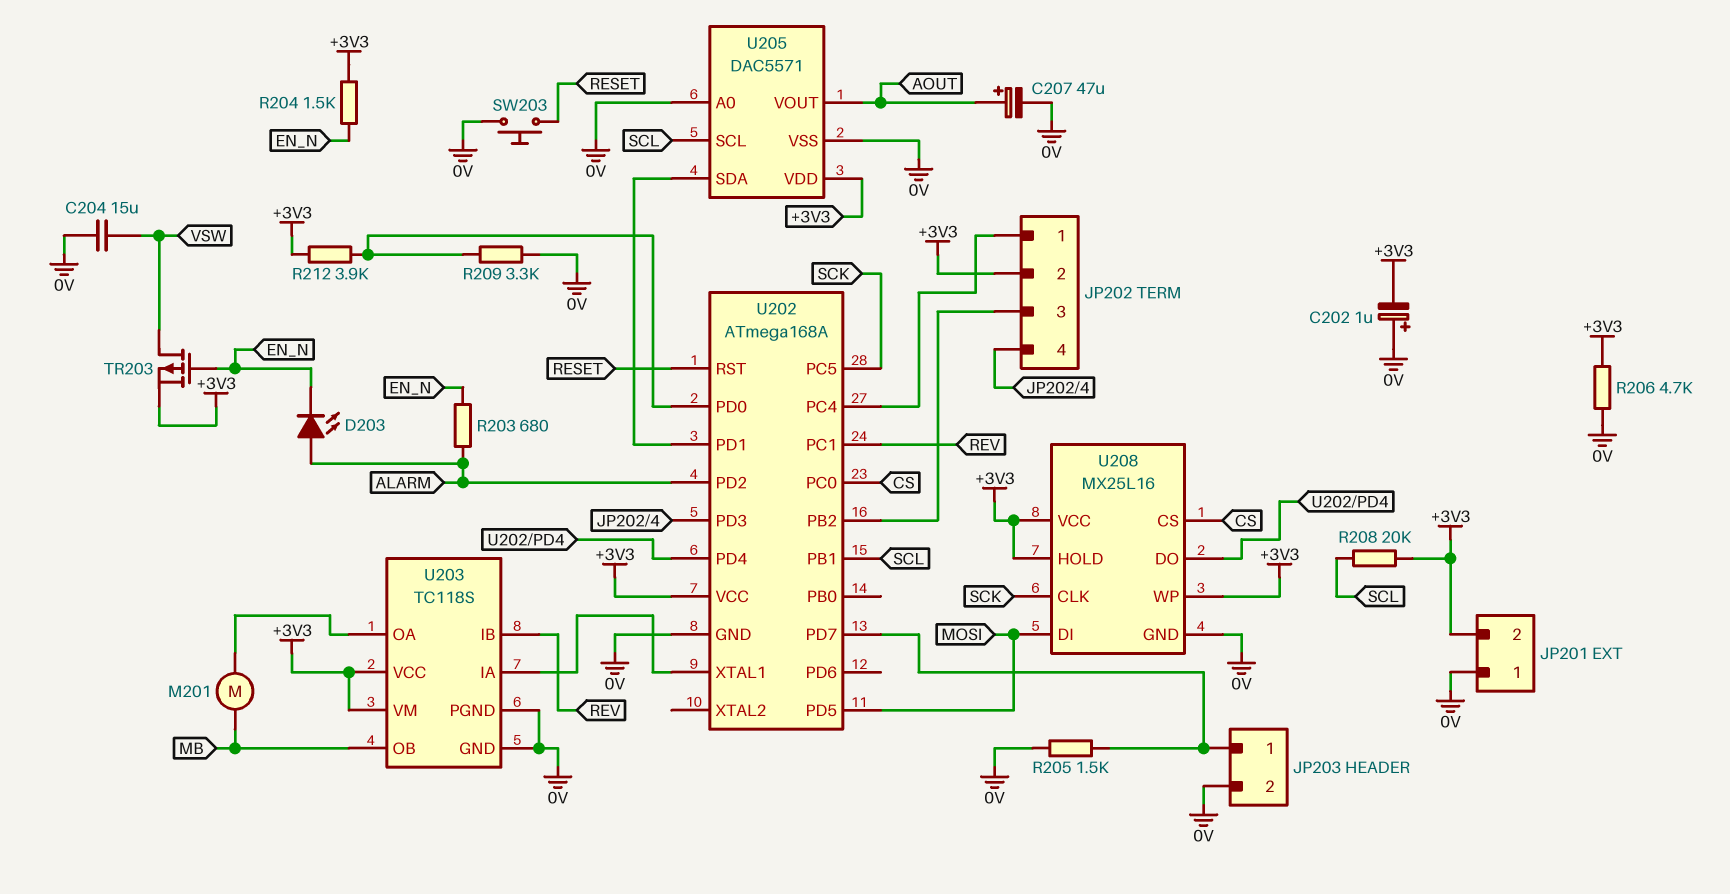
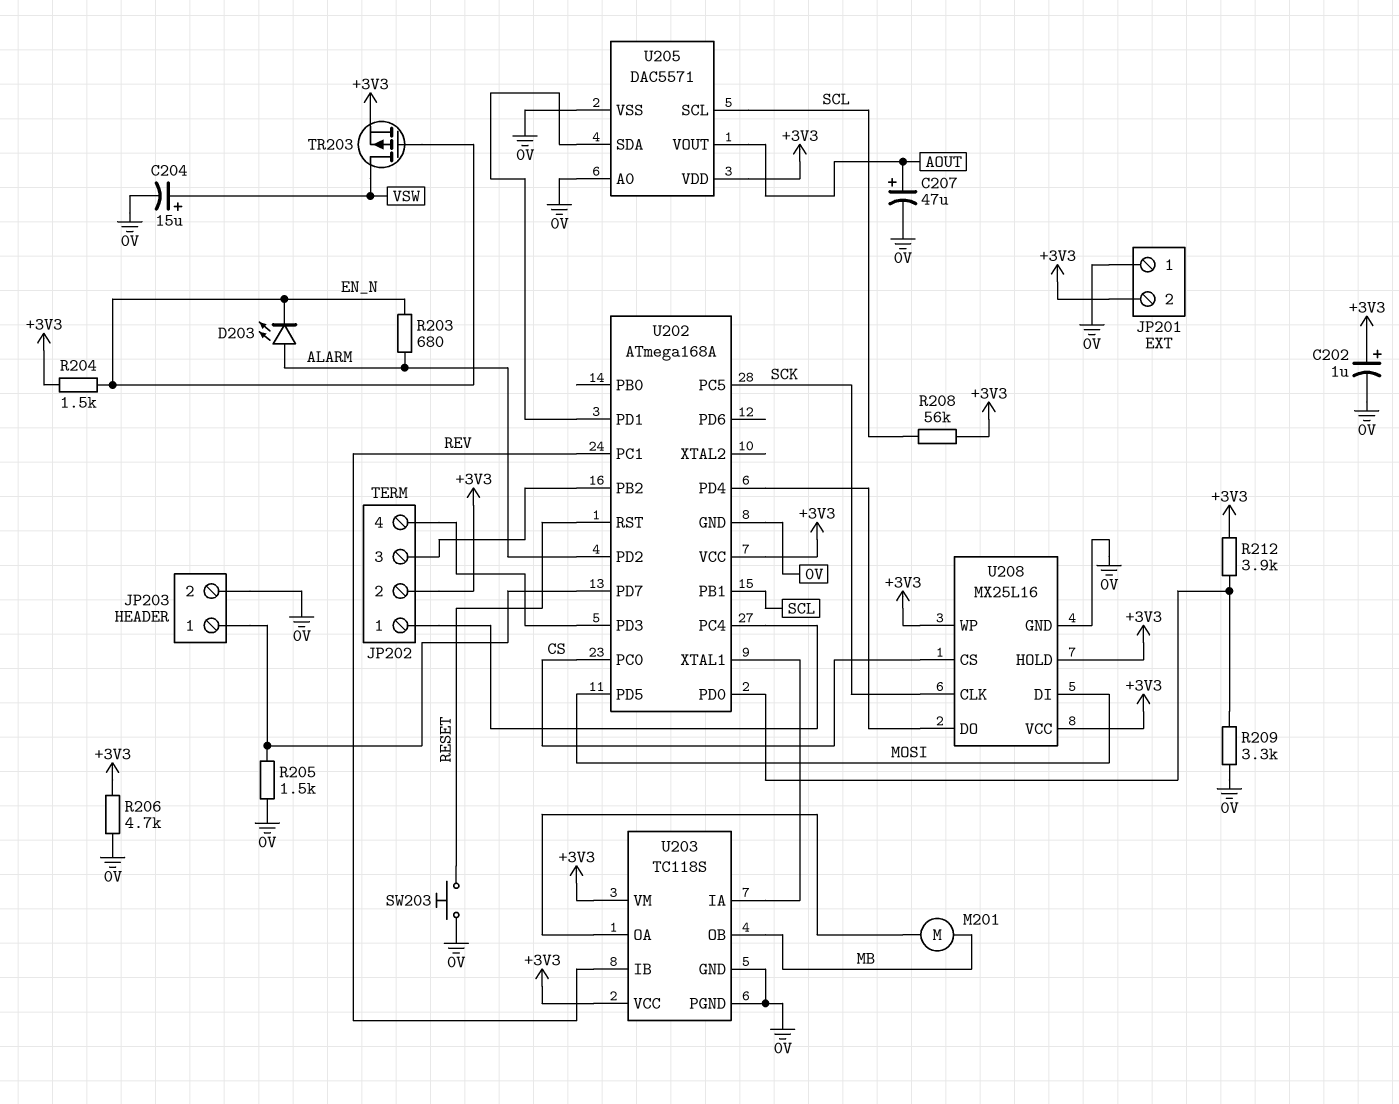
C202: 1uF (plus 0V, minus +3V3) -> 1uF (plus +3V3, minus 0V)
C204: 15uF (0V, VSW) -> 15uF (plus VSW, minus 0V)
R208: 20k (+3V3, SCL) -> 56k (+3V3, SCL)

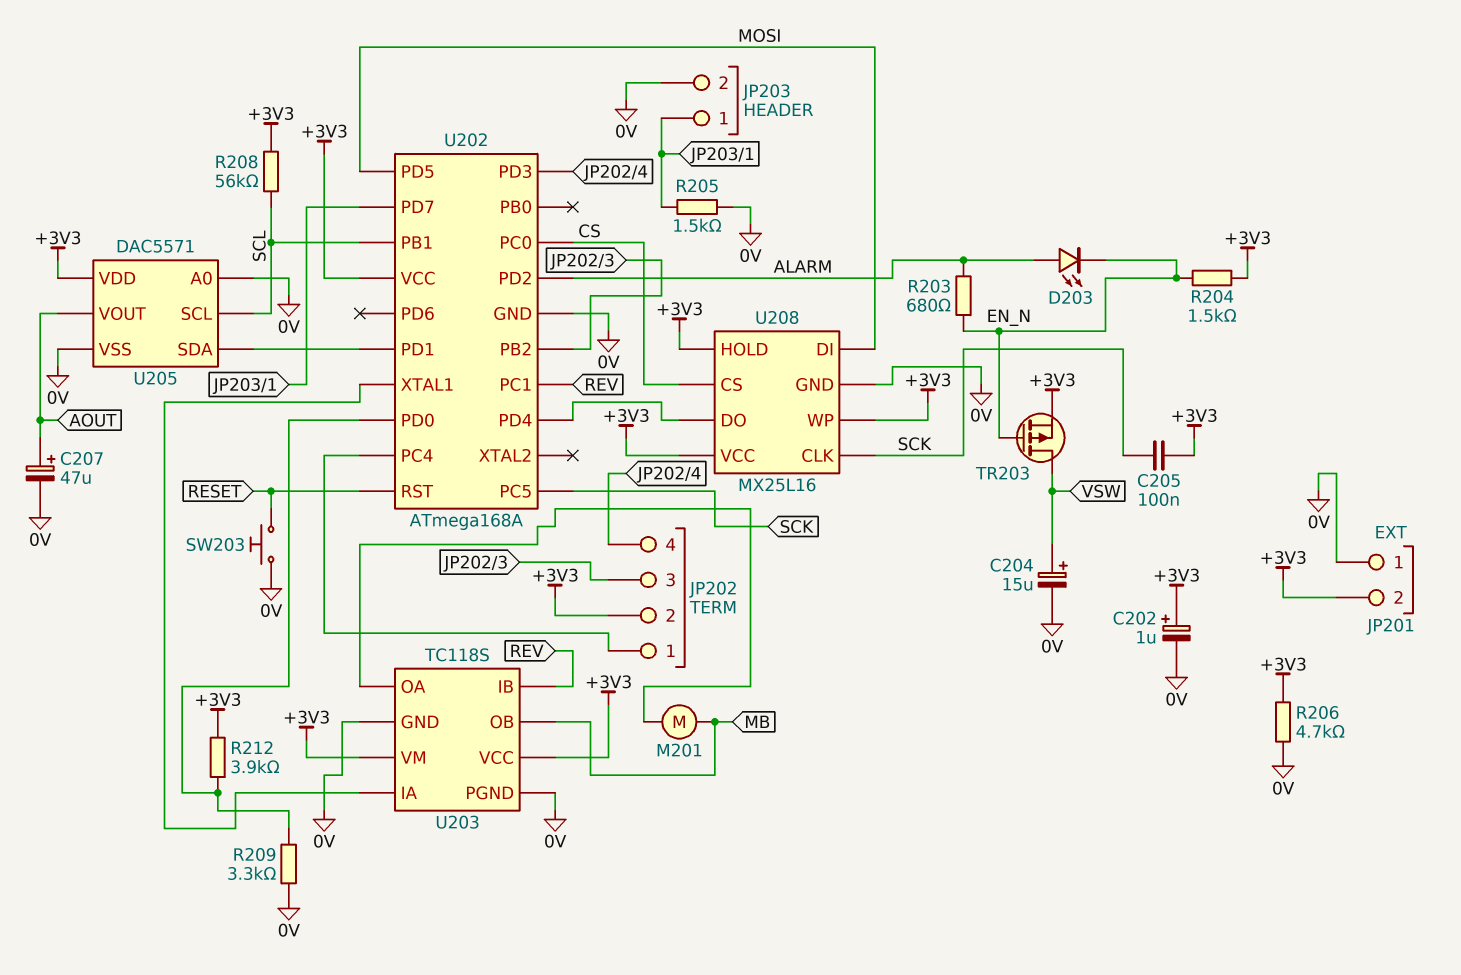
C205: none -> 100nF (+3V3, SCK)

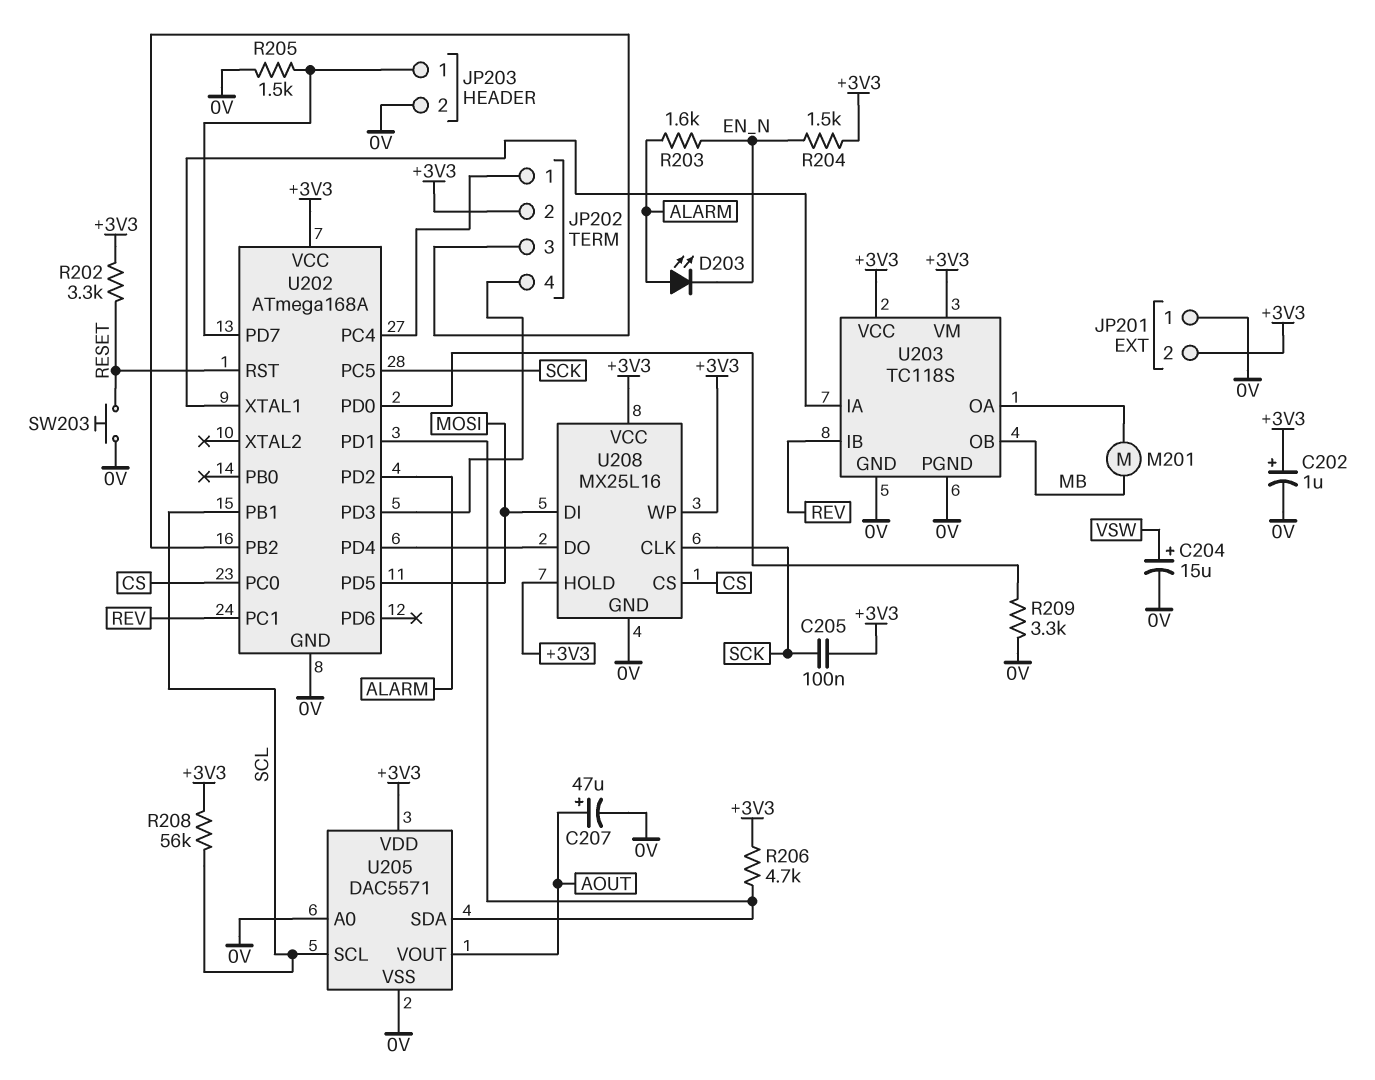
R202: none -> 3.3k (+3V3, RESET)
R203: 680 (ALARM, EN_N) -> 1.6k (ALARM, EN_N)
R206: 4.7k (+3V3, 0V) -> 4.7k (+3V3, U202/PD1)
R212: 3.9k (+3V3, U202/PD0) -> none
TR203: PMOS (G EN_N, D VSW, S +3V3) -> none

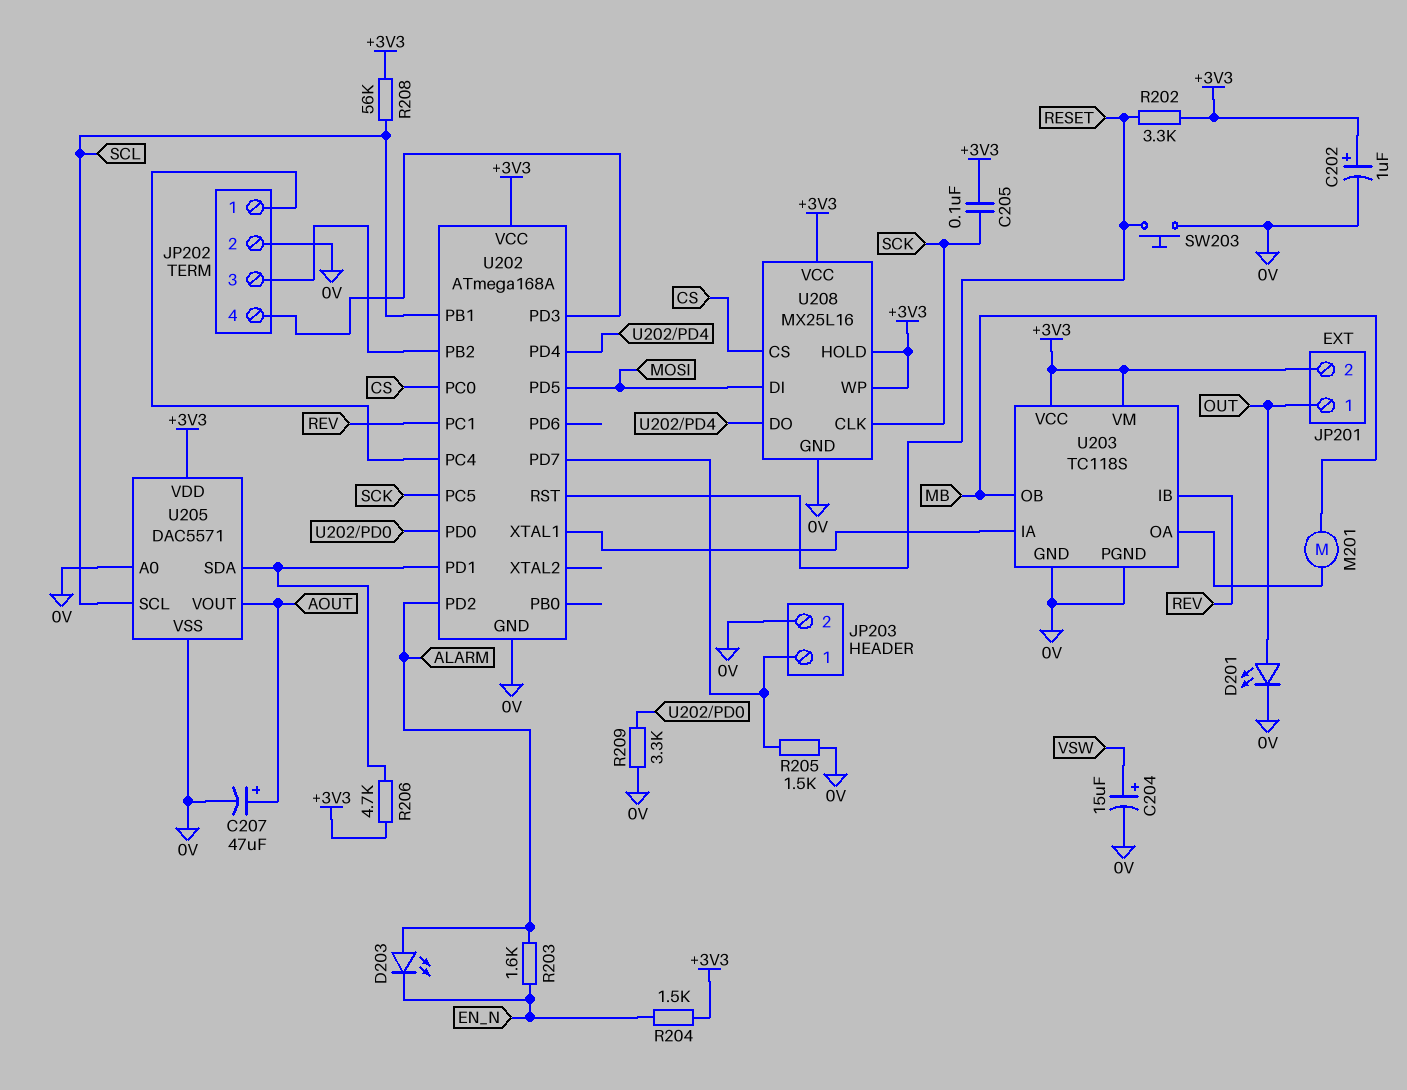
D201: none -> LED (A OUT, K 0V)
JP201 pin 1: 0V -> OUT
JP202 pin 2: +3V3 -> 0V

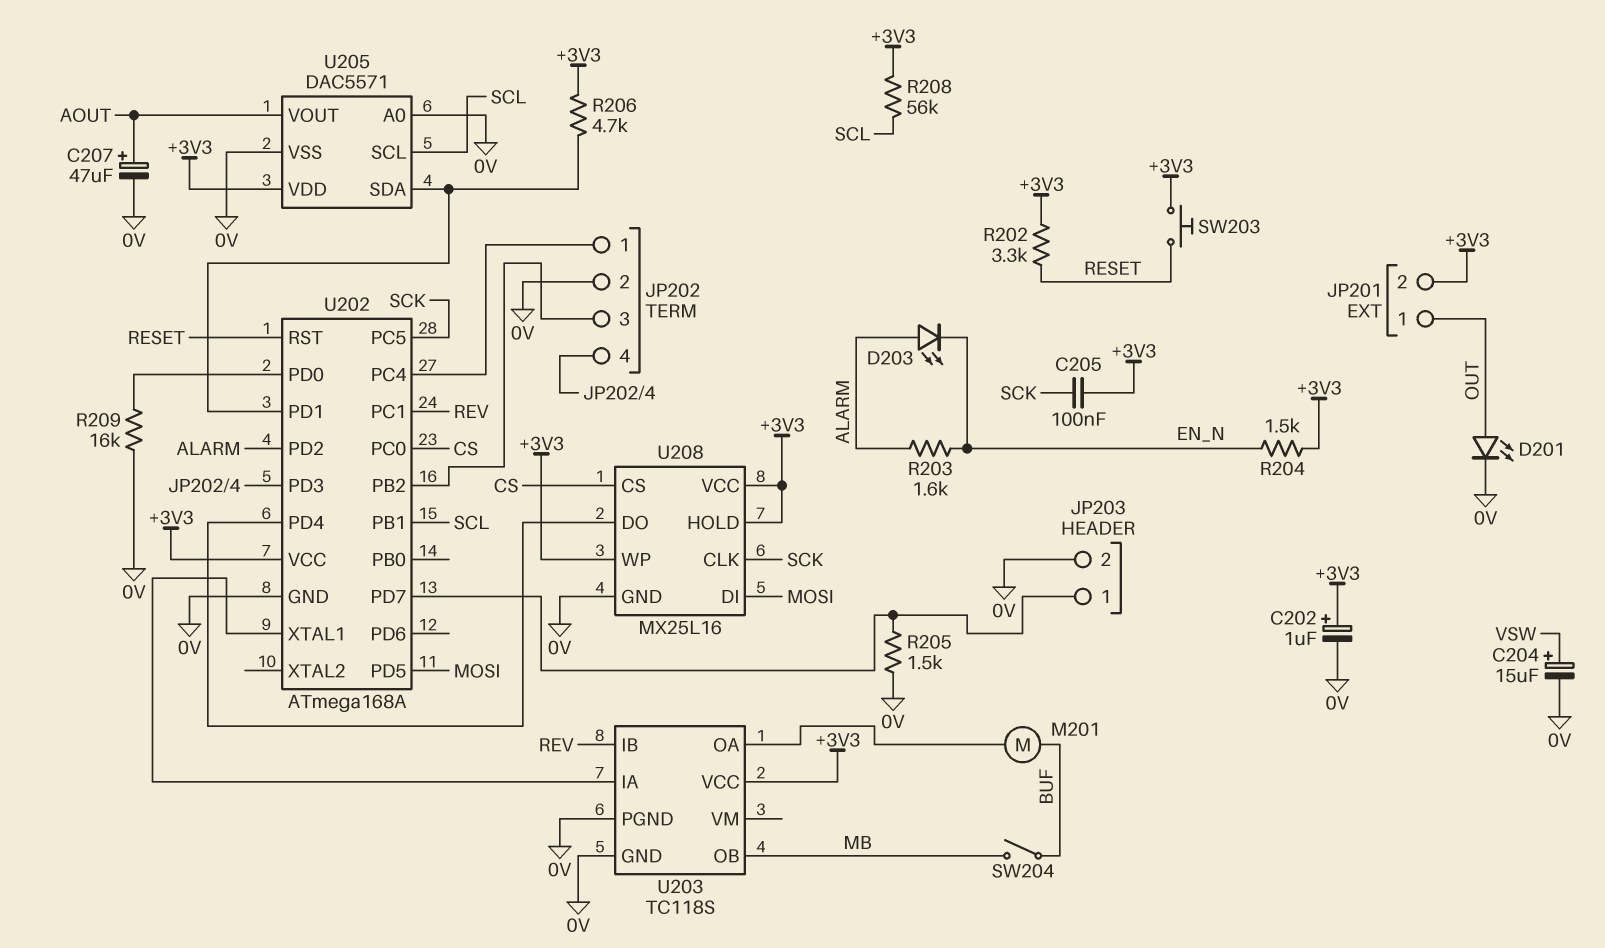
M201: motor (MB, U203/OA) -> motor (BUF, U203/OA)
R209: 3.3k (0V, U202/PD0) -> 16k (0V, U202/PD0)
SW203: button (0V, RESET) -> button (+3V3, RESET)
SW204: none -> switch (BUF, MB)
U203 pin VM: +3V3 -> none

